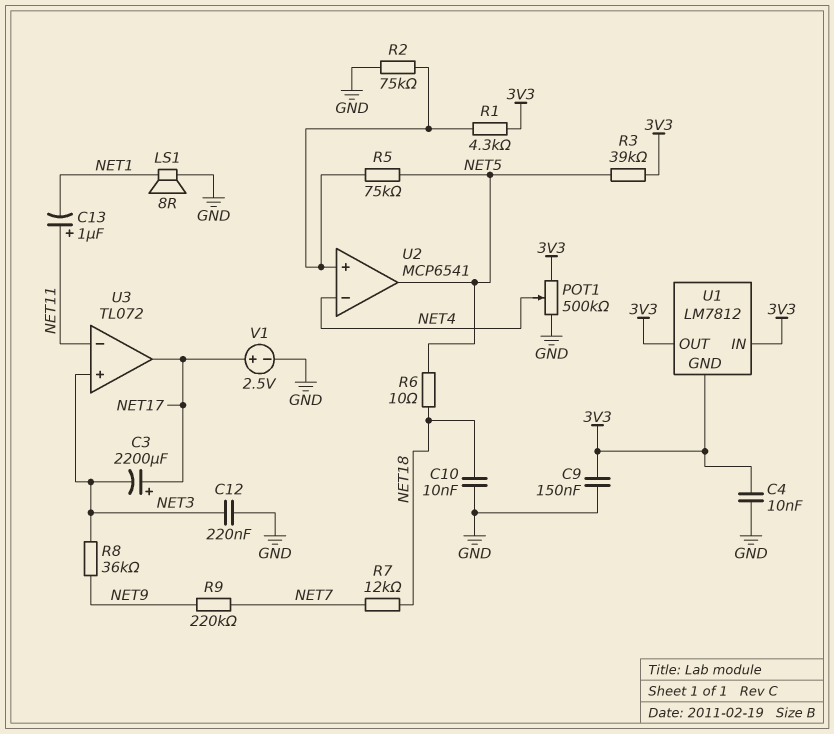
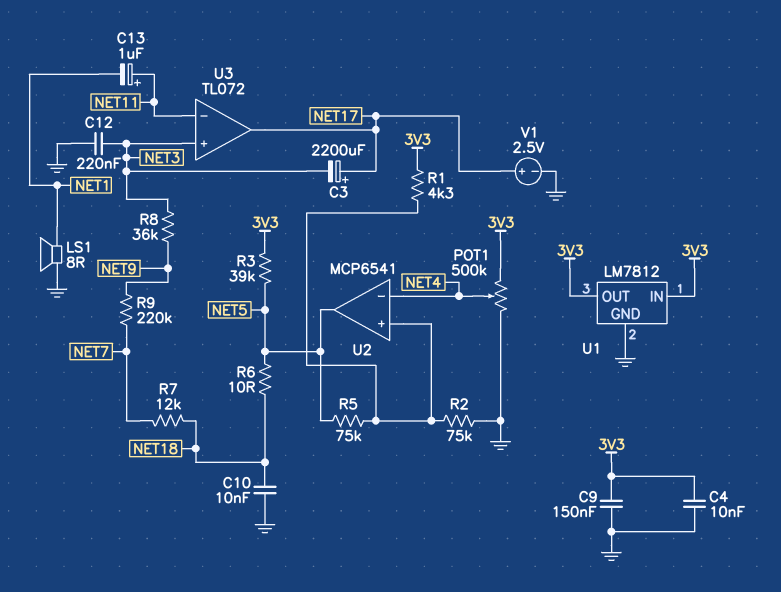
U1 pin GND: 3V3 -> GND

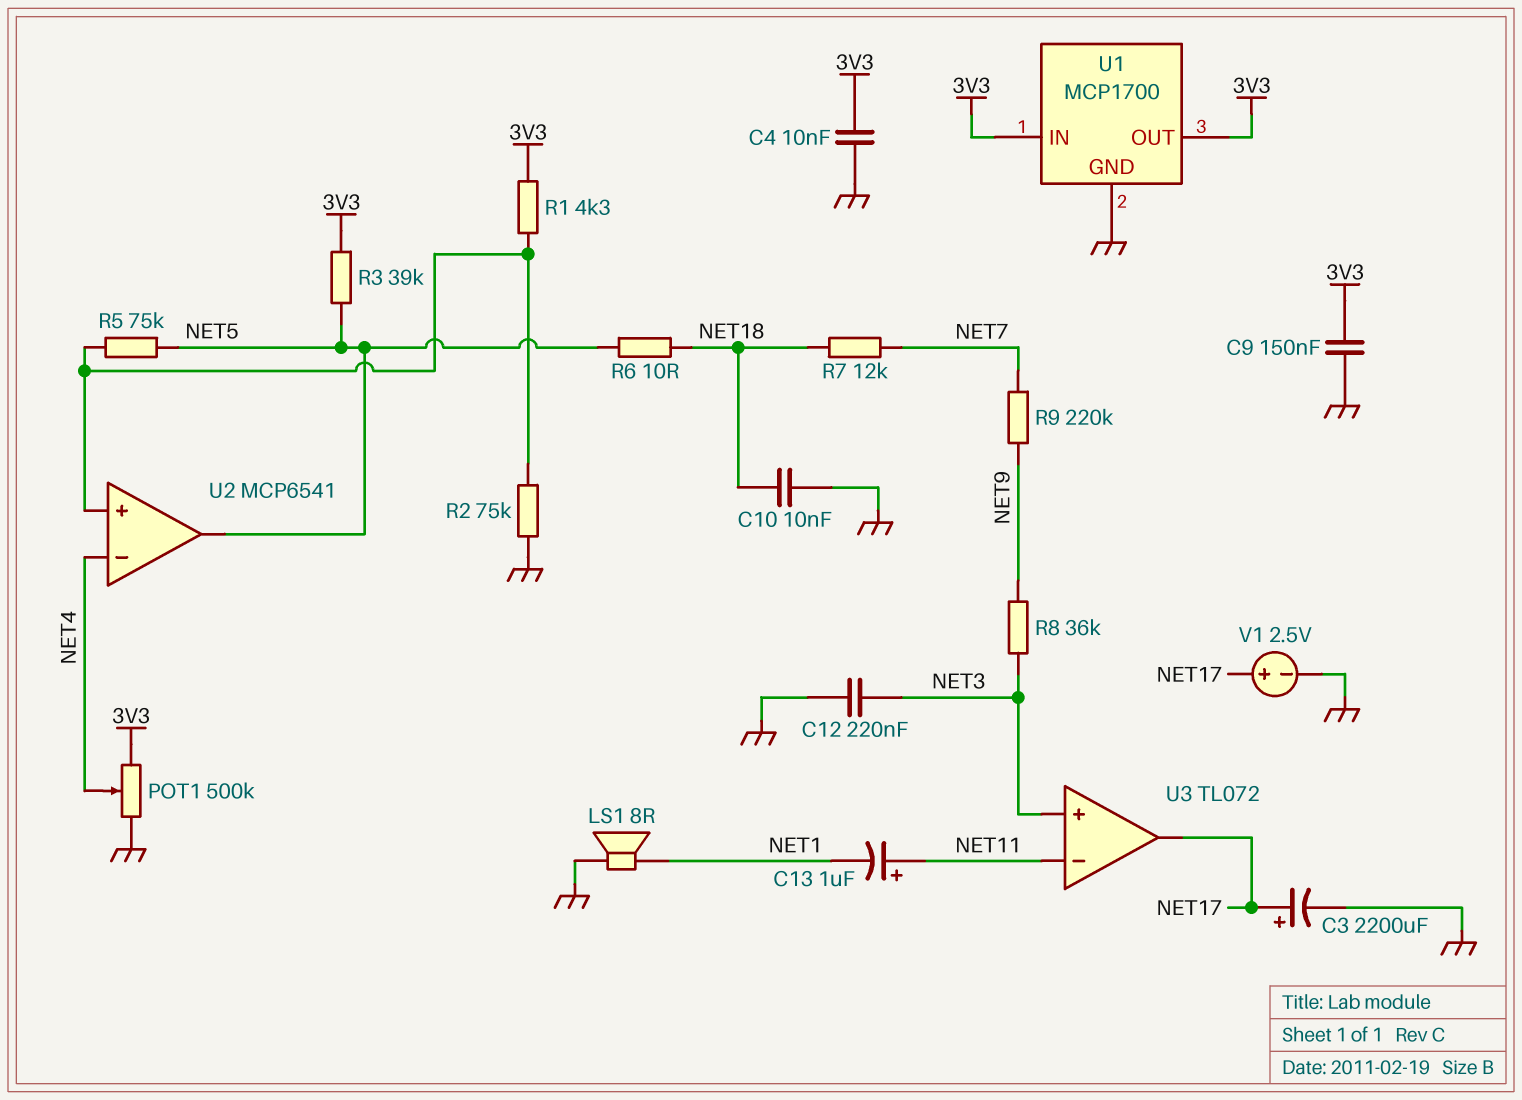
C3: 2200uF (plus NET17, minus NET3) -> 2200uF (plus NET17, minus GND)
U1: LM7812 -> MCP1700

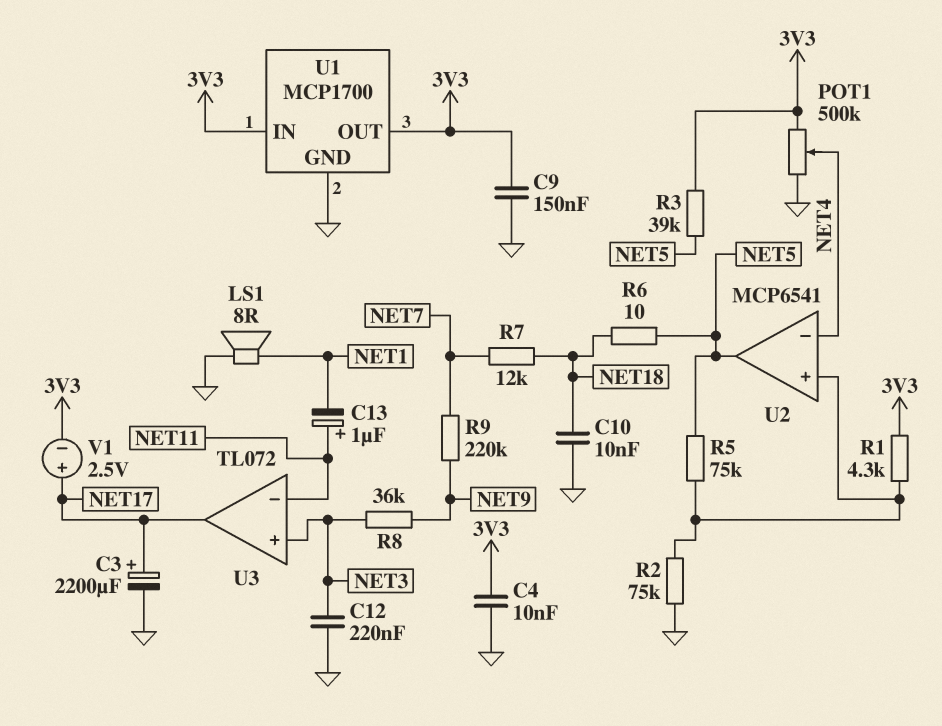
V1: 2.5V (plus NET17, minus GND) -> 2.5V (plus NET17, minus 3V3)

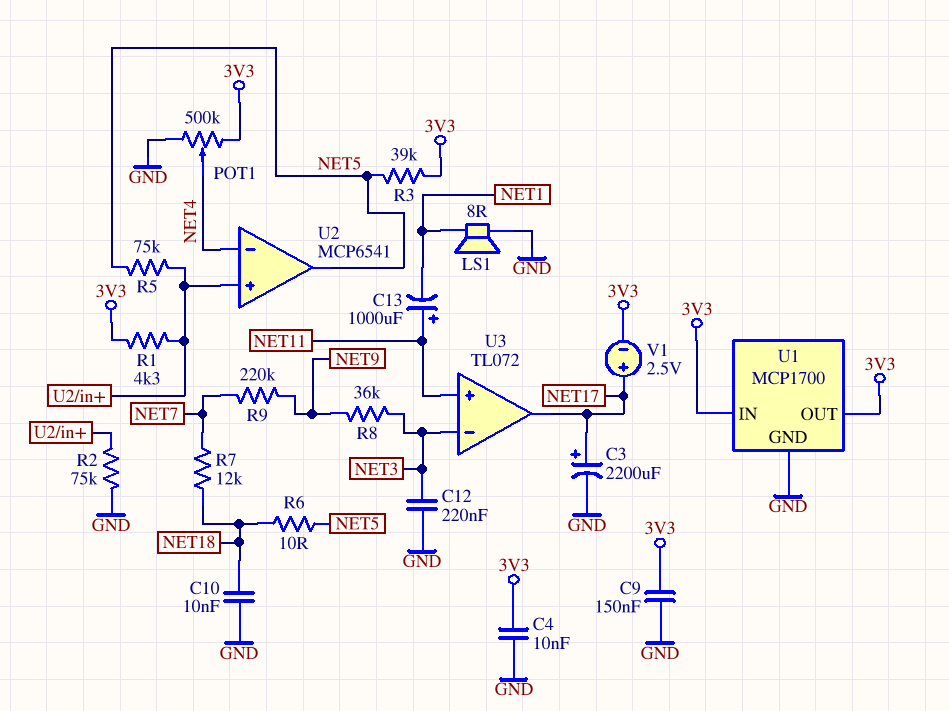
C13: 1uF (plus NET11, minus NET1) -> 1000uF (plus NET11, minus NET1)
U3 pin in+: NET3 -> NET11
U3 pin in-: NET11 -> NET3

